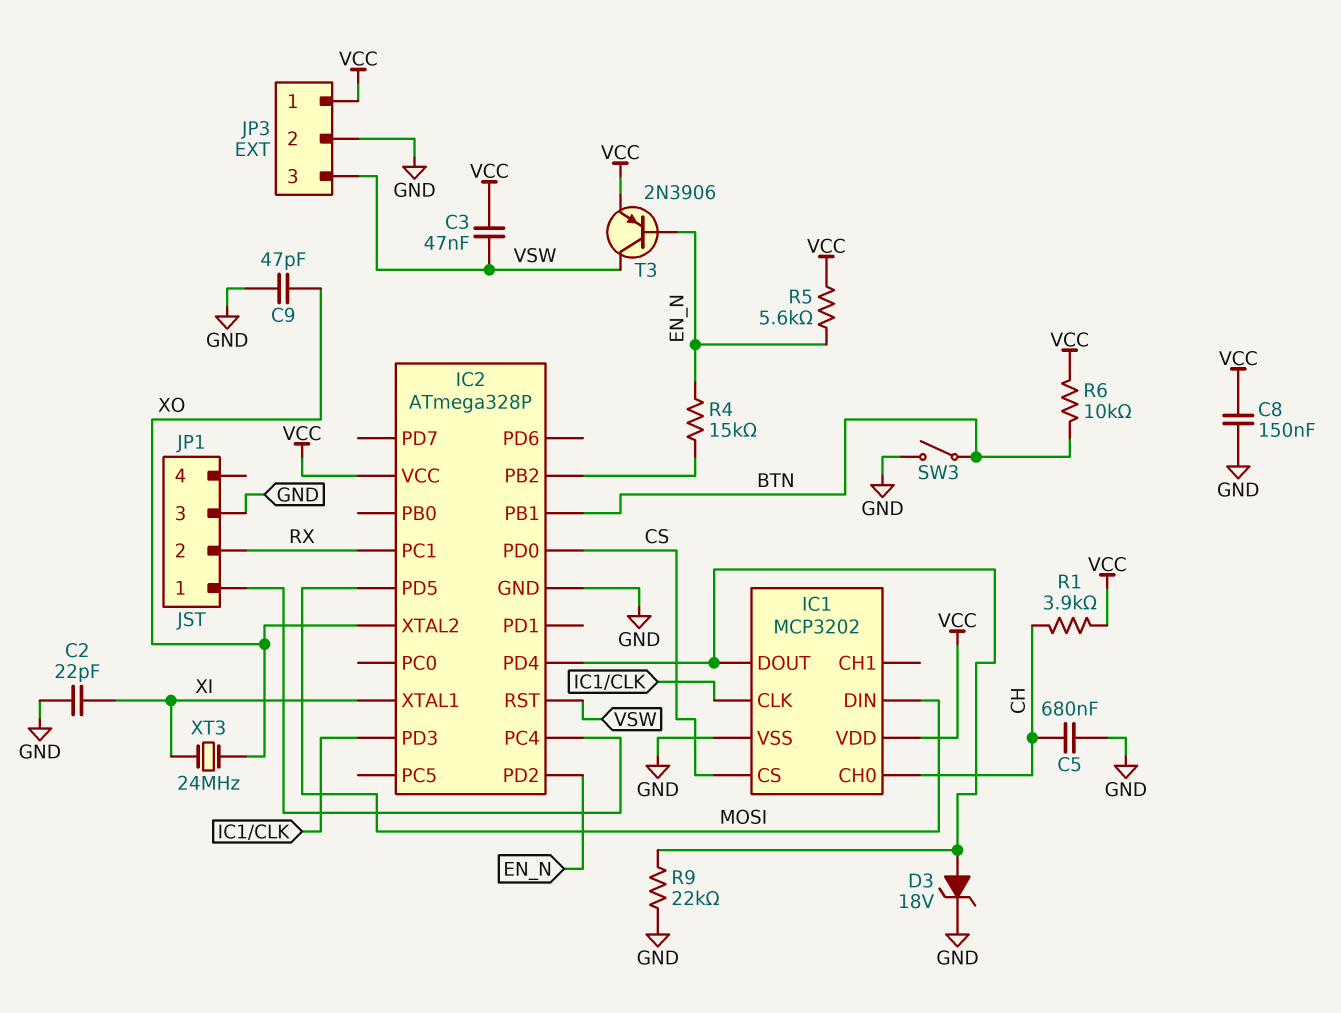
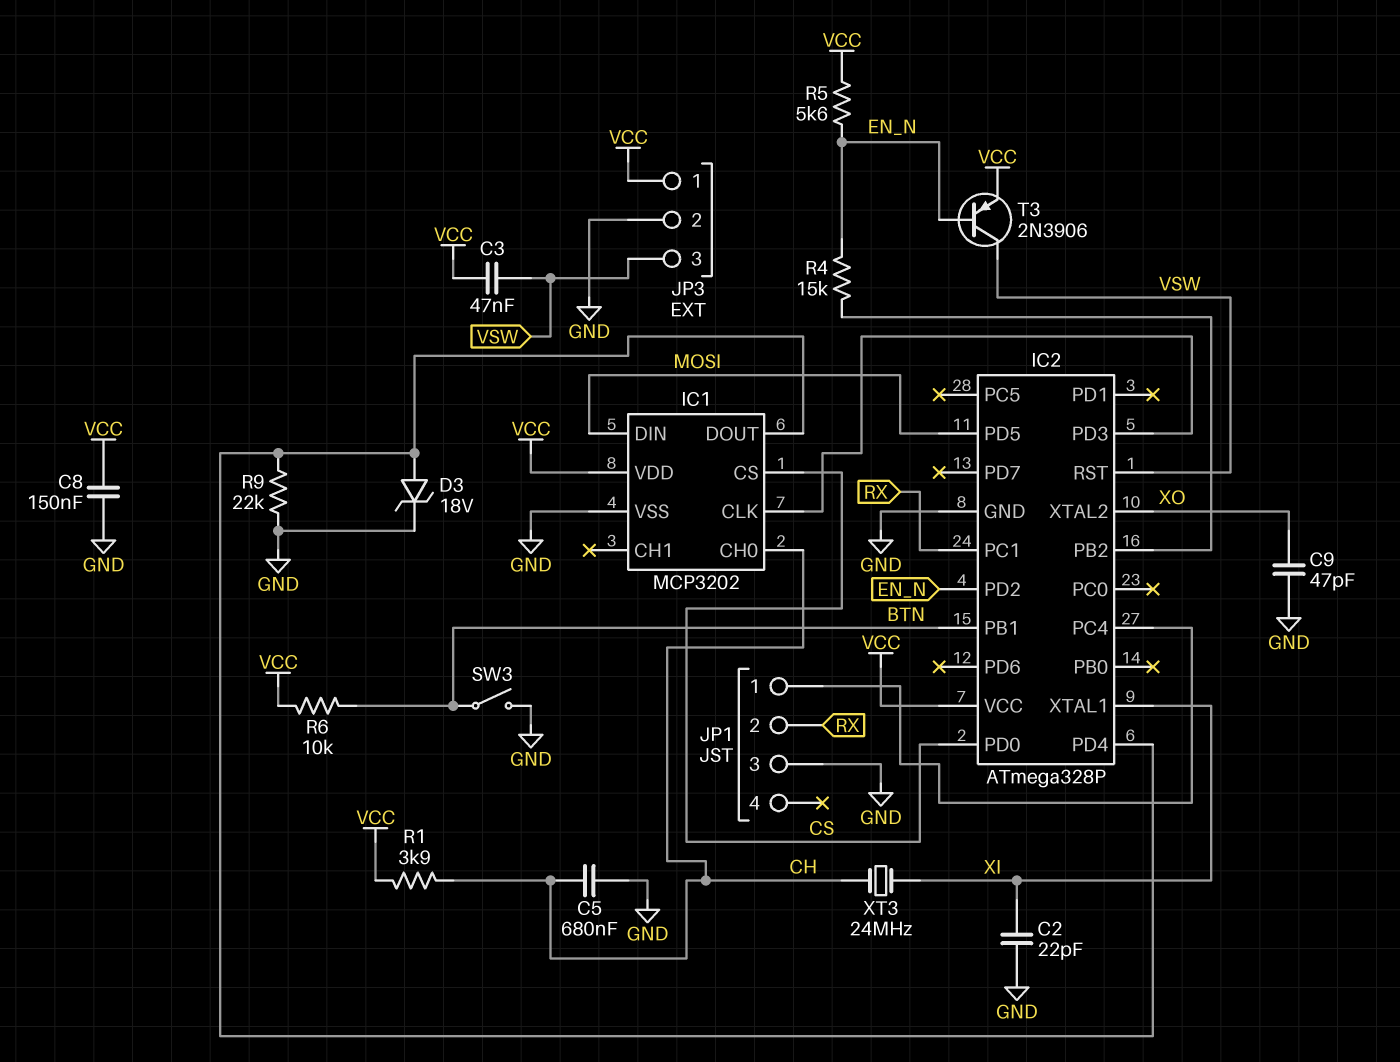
XT3: 24MHz (XI, XO) -> 24MHz (CH, XI)

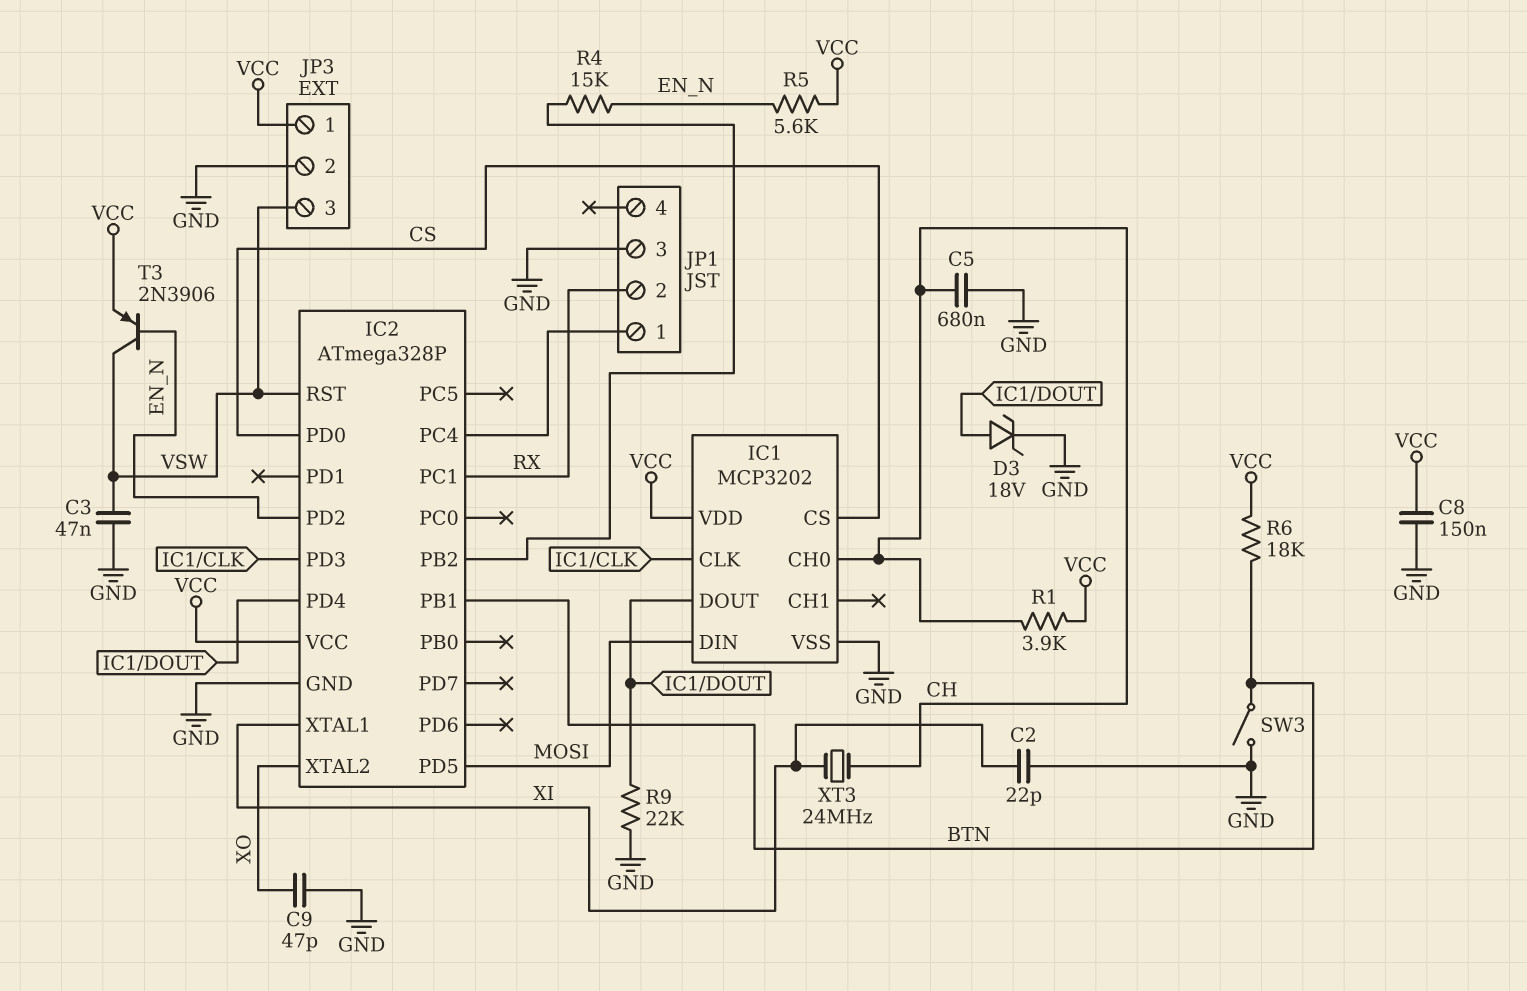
C3: 47nF (VCC, VSW) -> 47nF (GND, VSW)
R6: 10k (BTN, VCC) -> 18k (BTN, VCC)

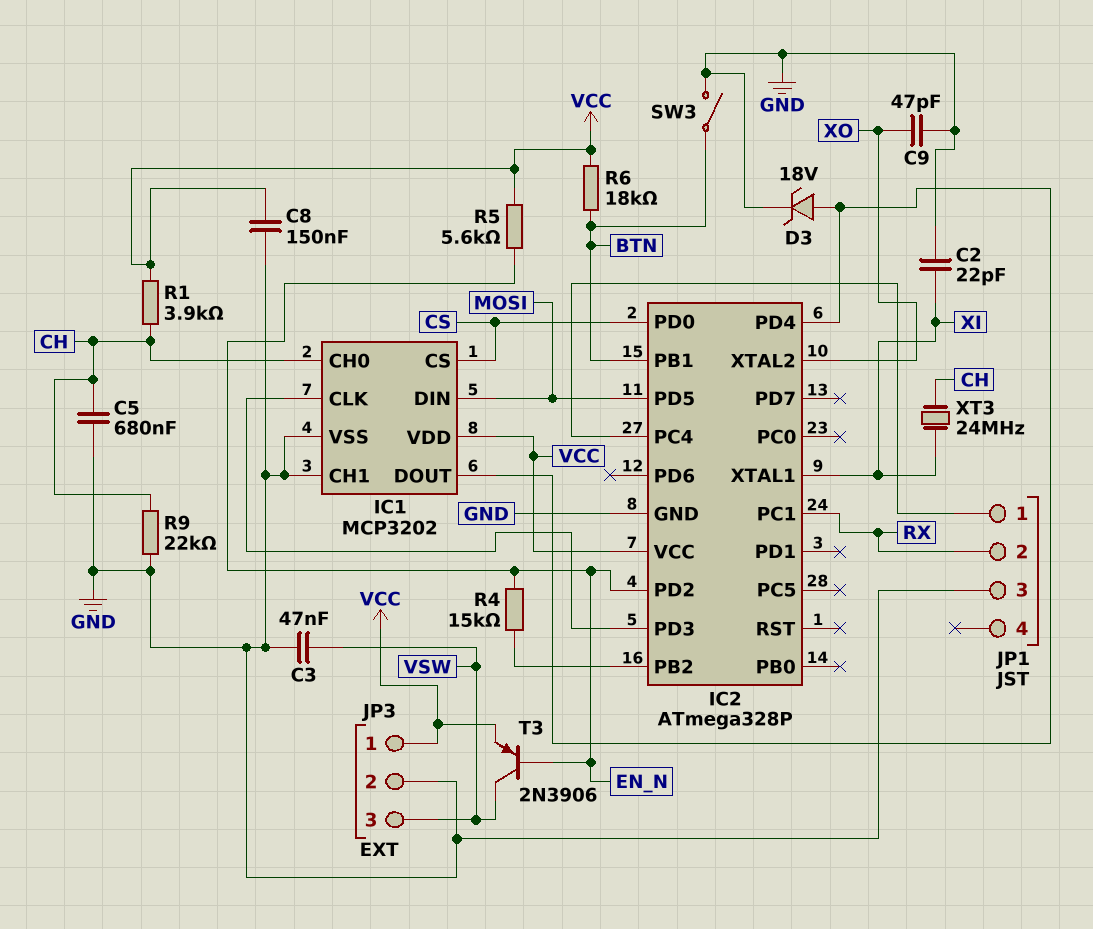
IC1 pin CH1: none -> GND
IC2 pin RST: VSW -> none
R9: 22k (GND, IC1/DOUT) -> 22k (CH, GND)

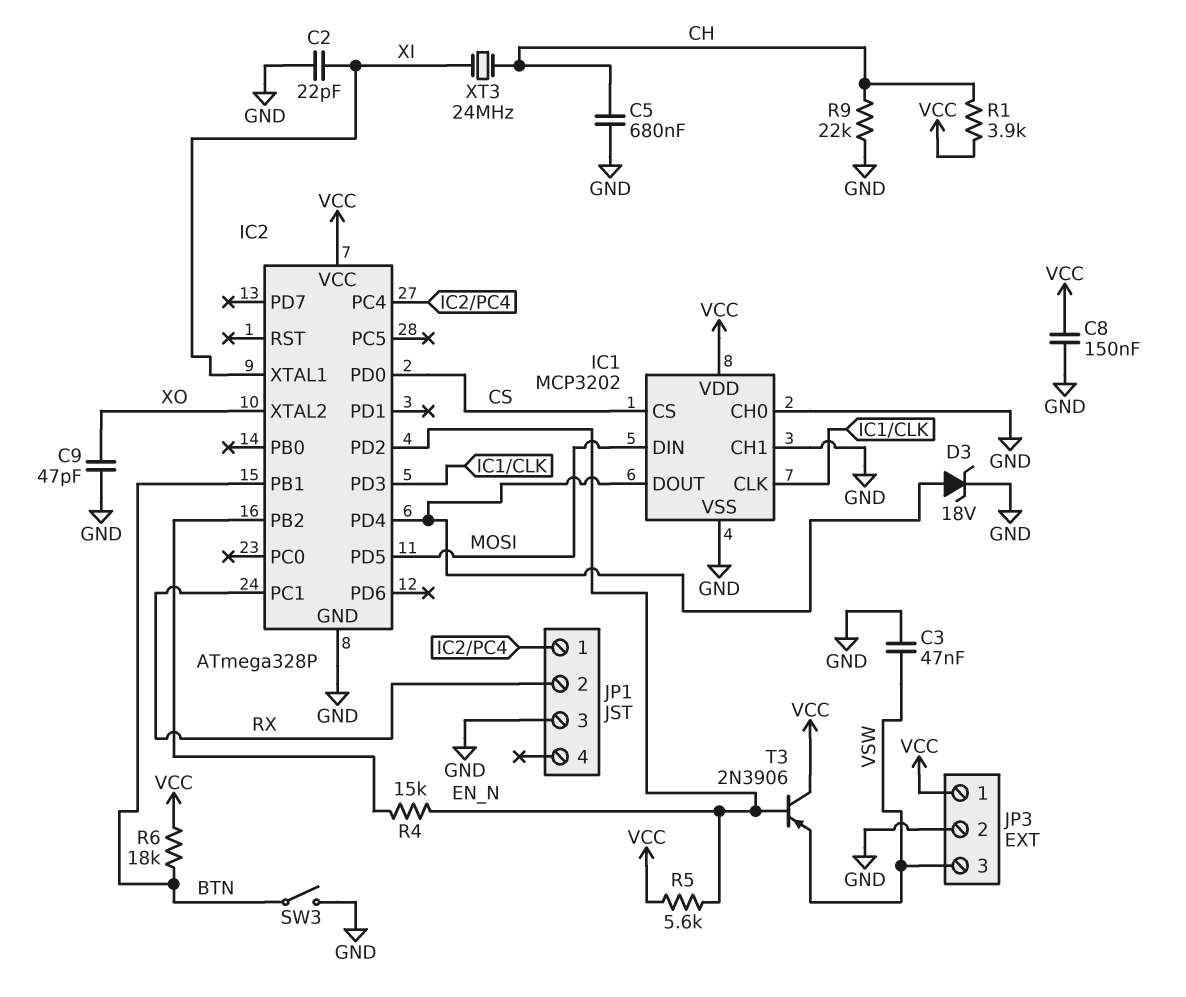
IC1 pin CH0: CH -> GND
T3: PNP 2N3906 (B EN_N, C VSW, E VCC) -> PNP 2N3906 (B EN_N, C VCC, E VSW)

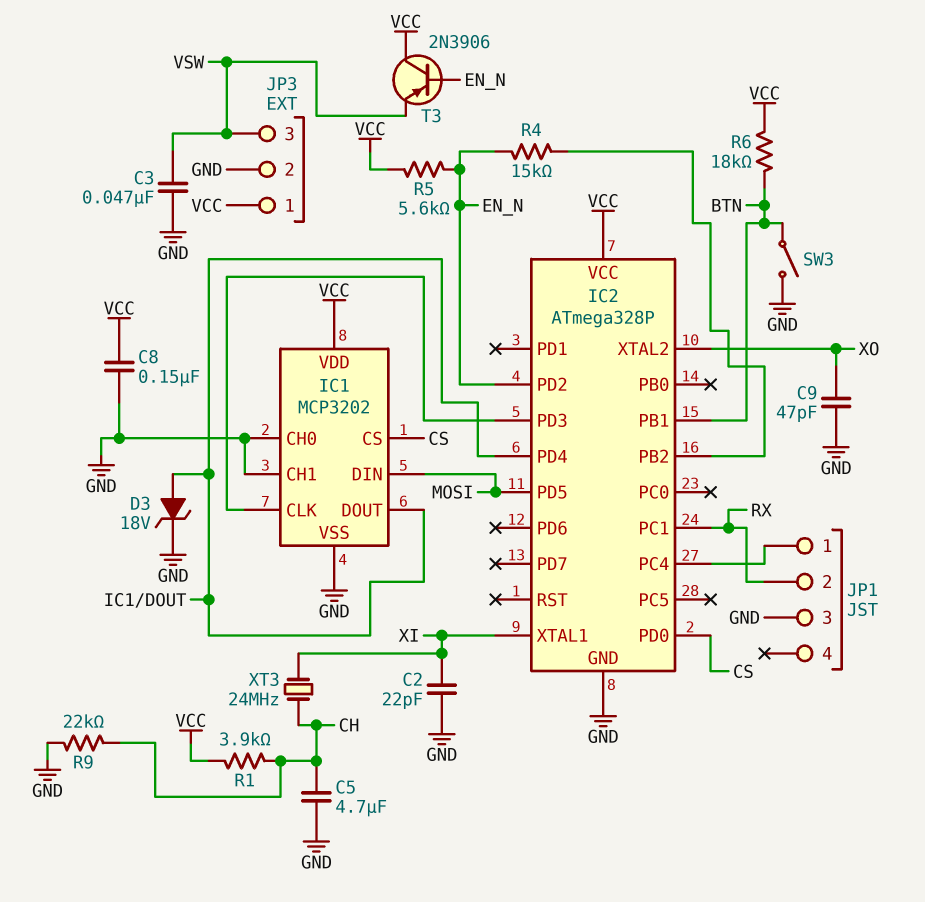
C5: 680nF (CH, GND) -> 4.7uF (CH, GND)

